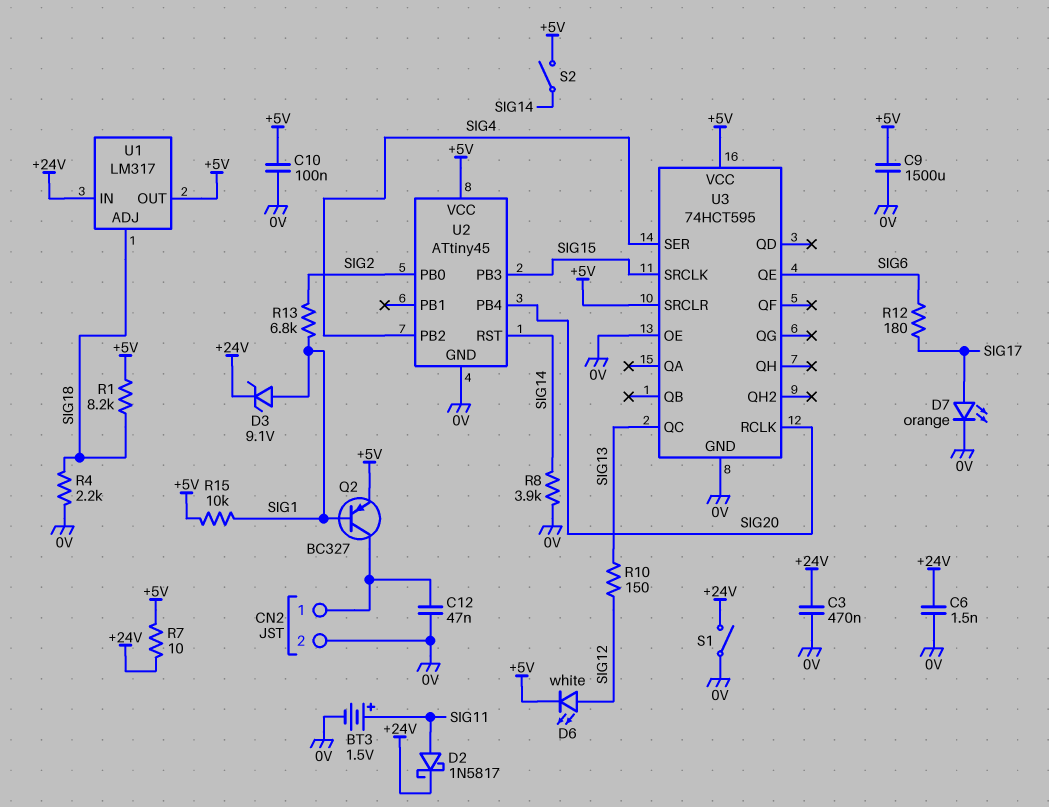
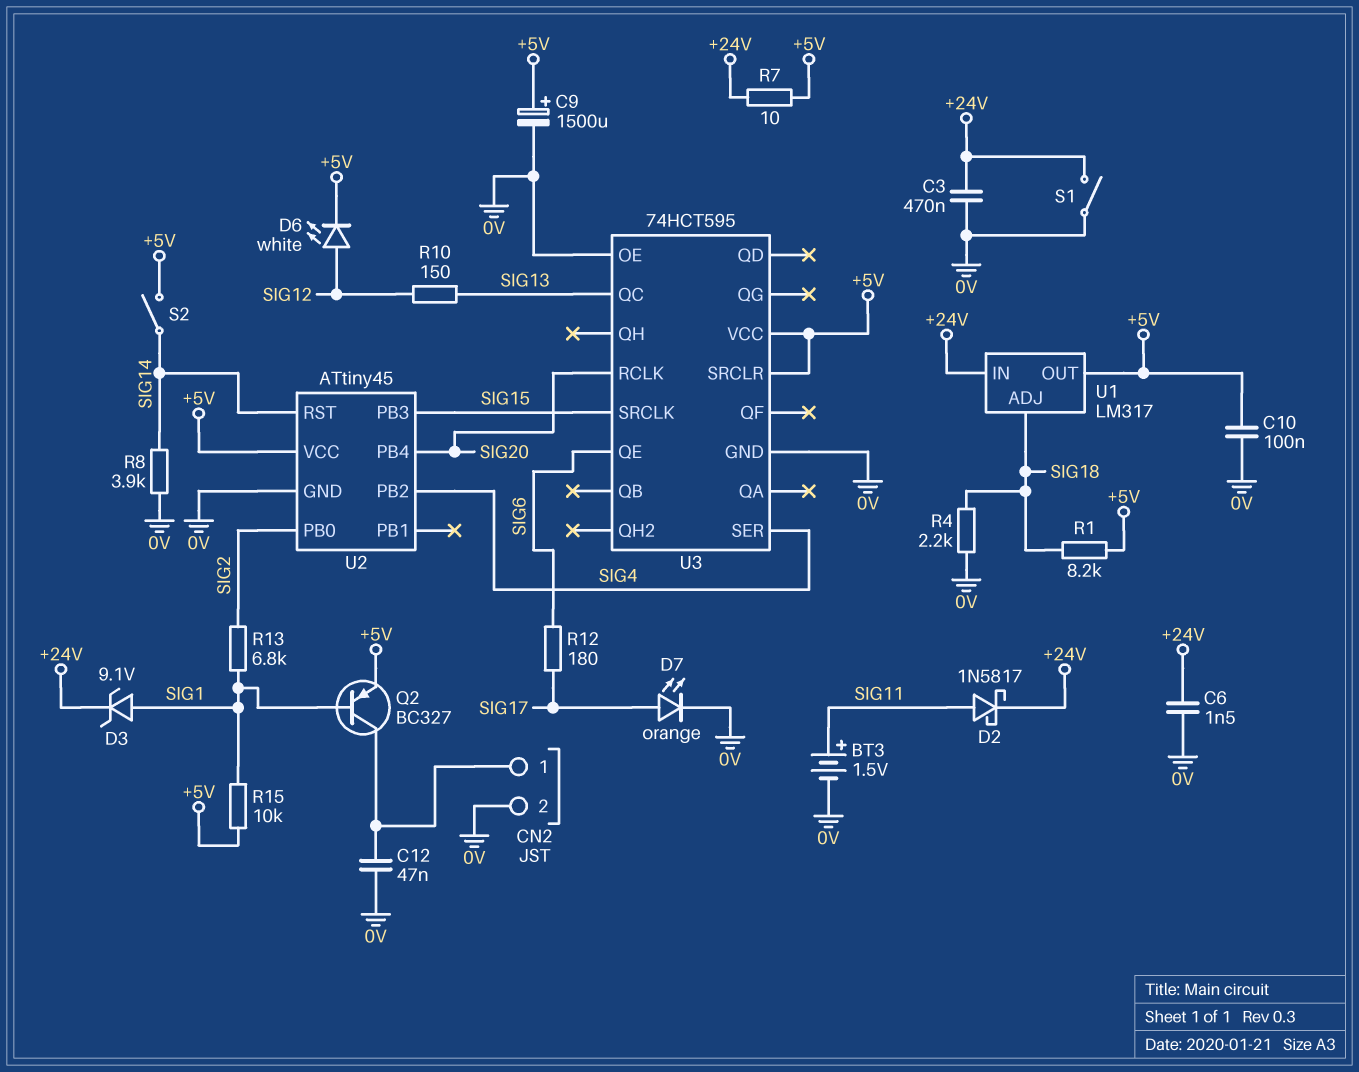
C9: 1500uF (+5V, 0V) -> 1500uF (plus +5V, minus 0V)

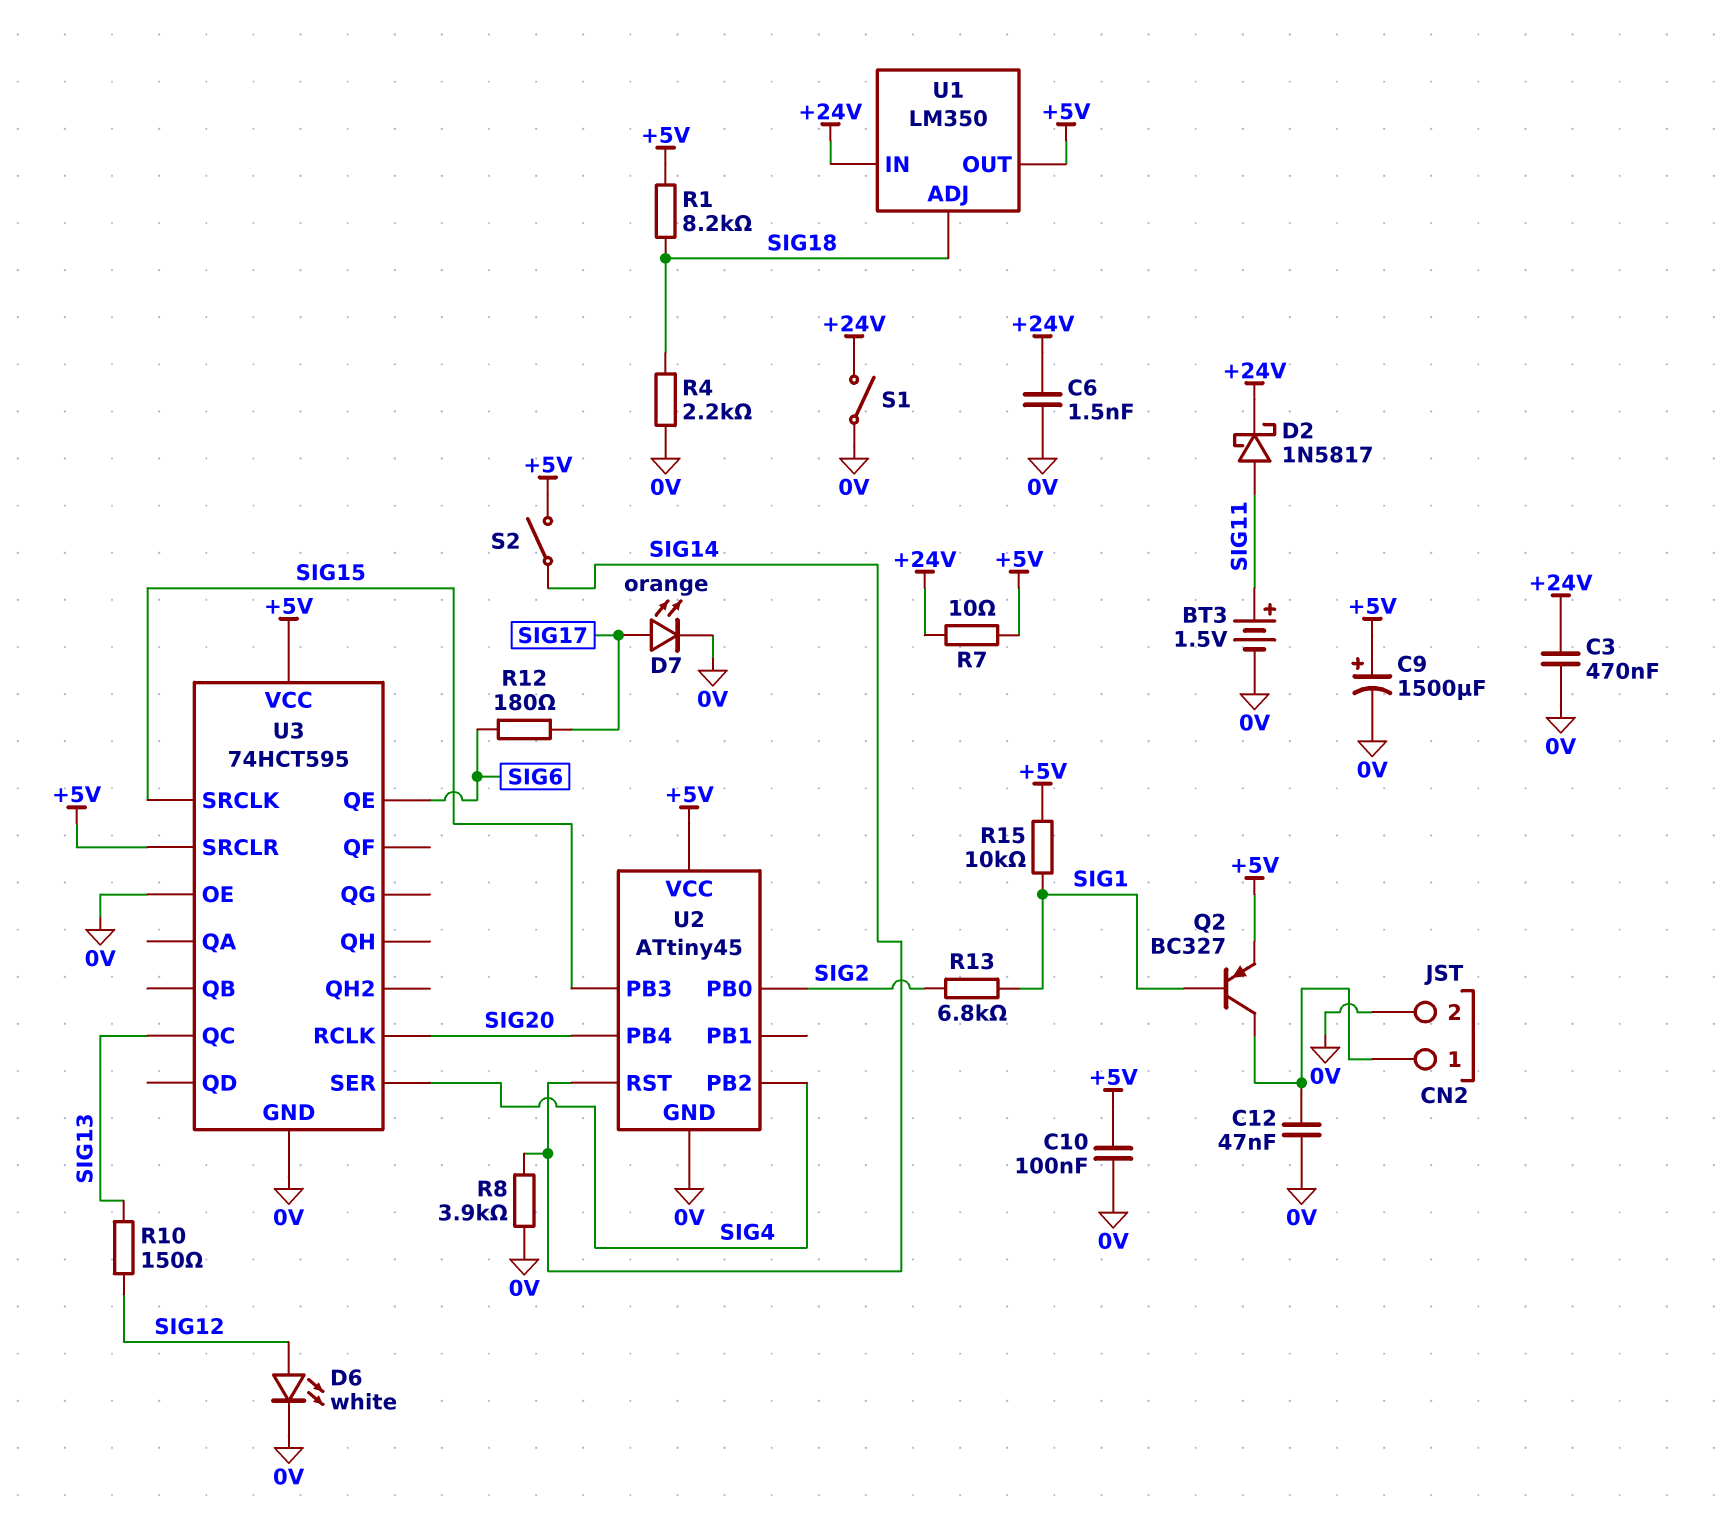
D3: zener 9.1V (A SIG1, K +24V) -> none
D6: LED white (A SIG12, K +5V) -> LED white (A SIG12, K 0V)
U1: LM317 -> LM350

